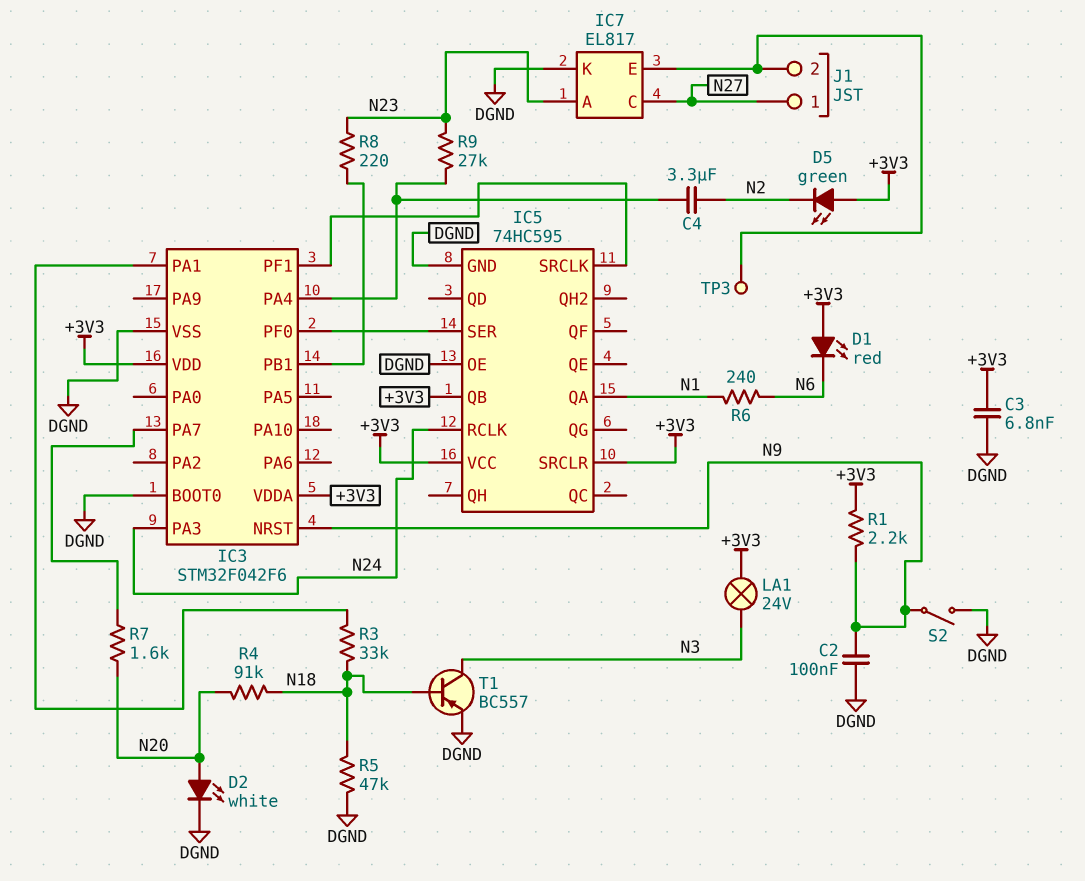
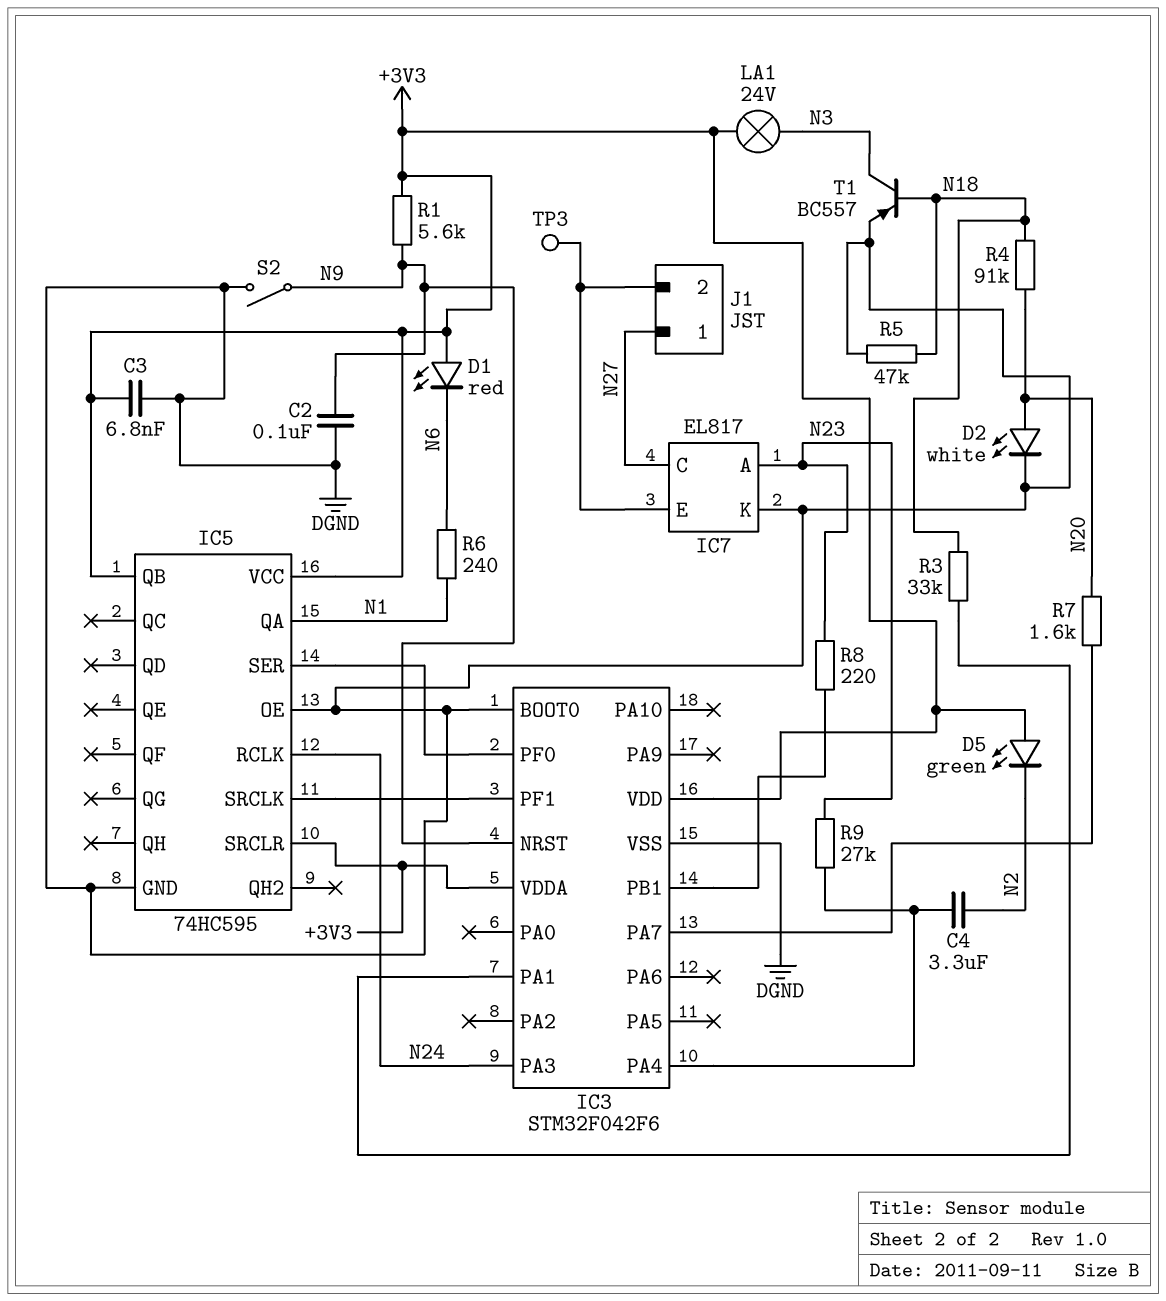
R1: 2.2k (+3V3, N9) -> 5.6k (+3V3, N9)

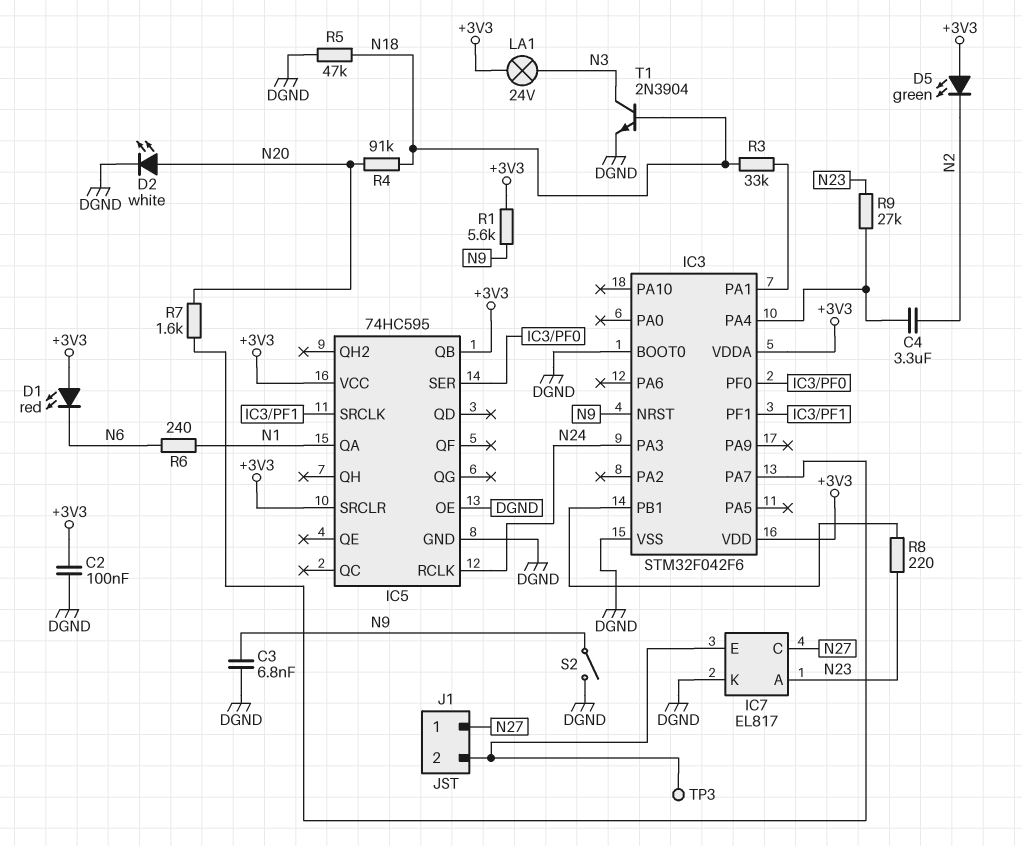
C2: 100nF (DGND, N9) -> 100nF (+3V3, DGND)
C3: 6.8nF (+3V3, DGND) -> 6.8nF (DGND, N9)
T1: PNP BC557 (B N18, C N3, E DGND) -> NPN 2N3904 (B N18, C N3, E DGND)

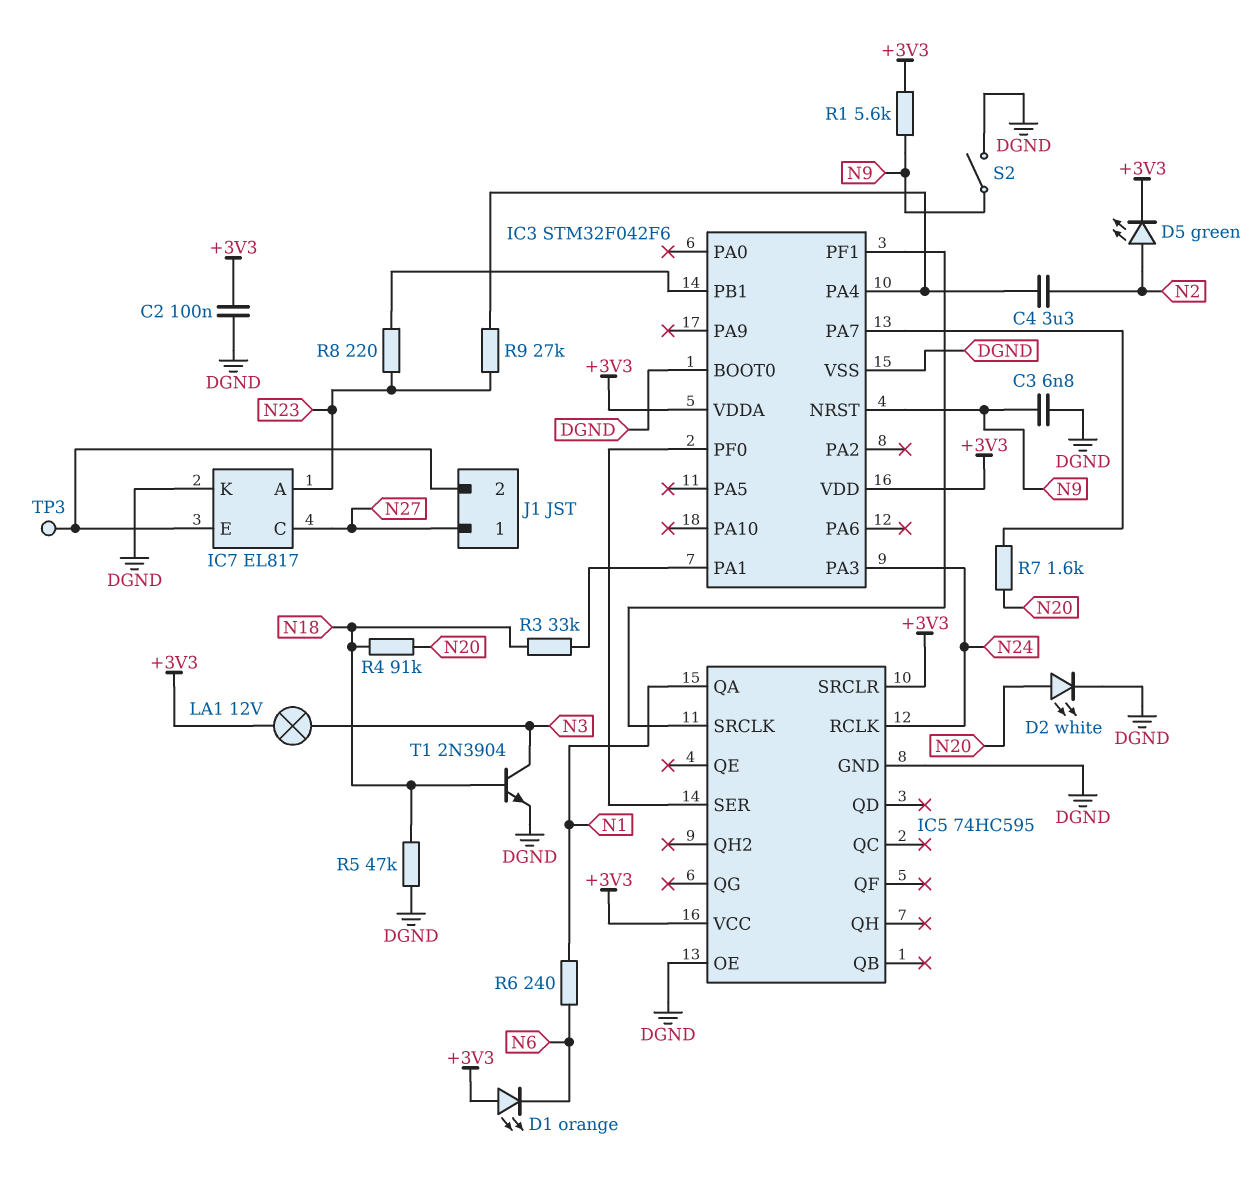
D1: LED red (A +3V3, K N6) -> LED orange (A +3V3, K N6)
D5: LED green (A +3V3, K N2) -> LED green (A N2, K +3V3)
IC5 pin QB: +3V3 -> none
LA1: lamp 24V (+3V3, N3) -> lamp 12V (+3V3, N3)

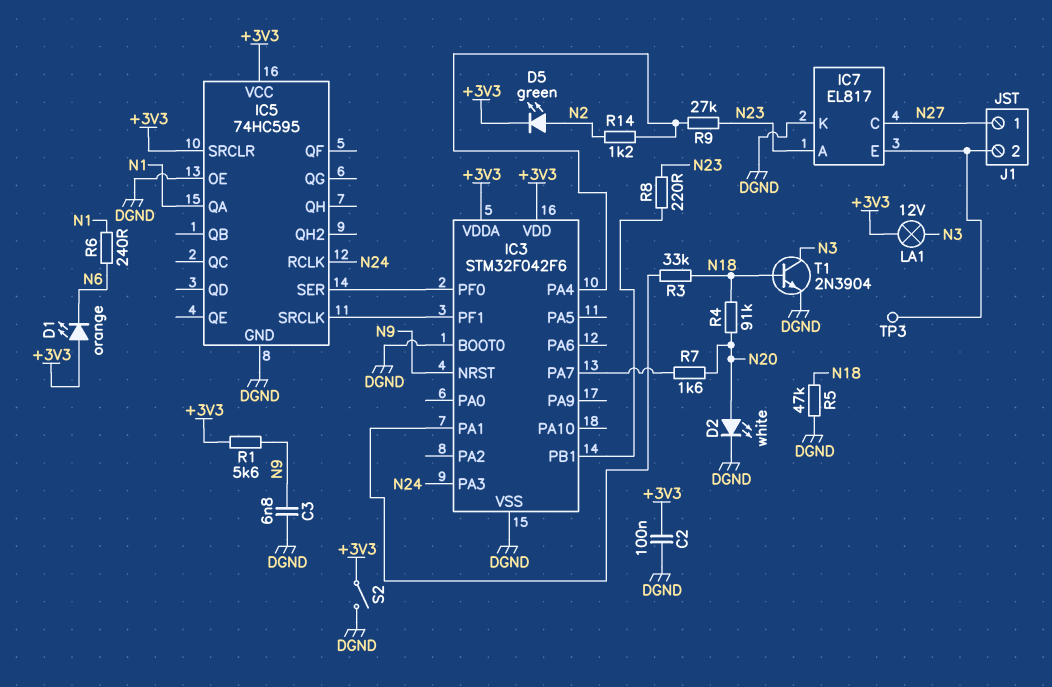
C4: 3.3uF (IC3/PA4, N2) -> none
R14: none -> 1.2k (IC3/PA4, N2)
S2: switch (DGND, N9) -> switch (+3V3, DGND)

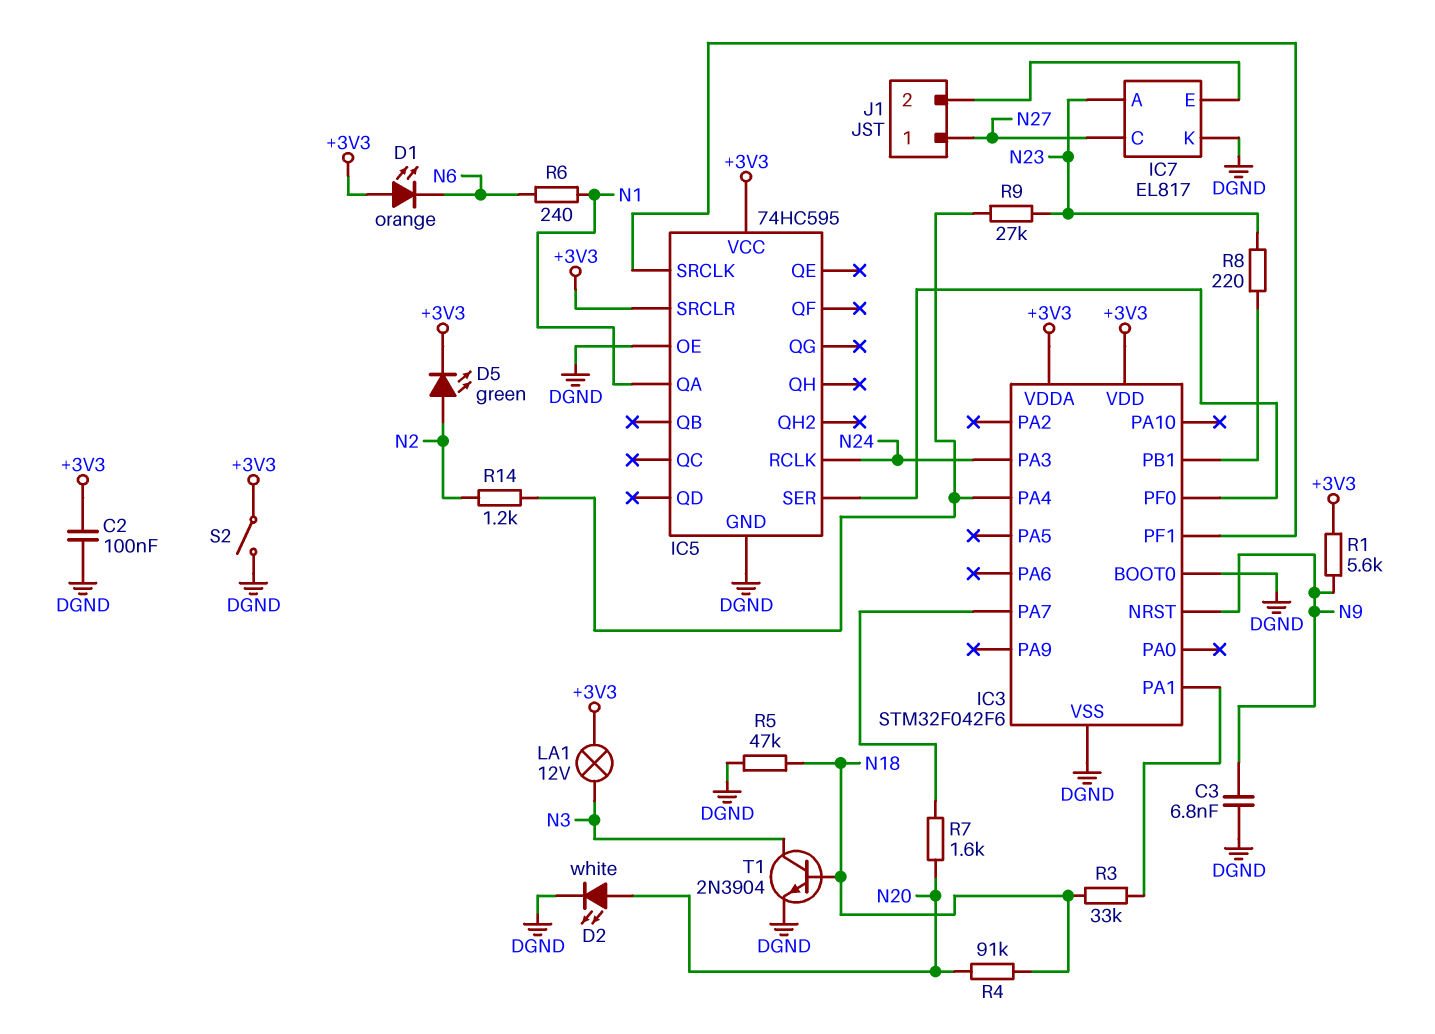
TP3: test point (IC7/E) -> none

